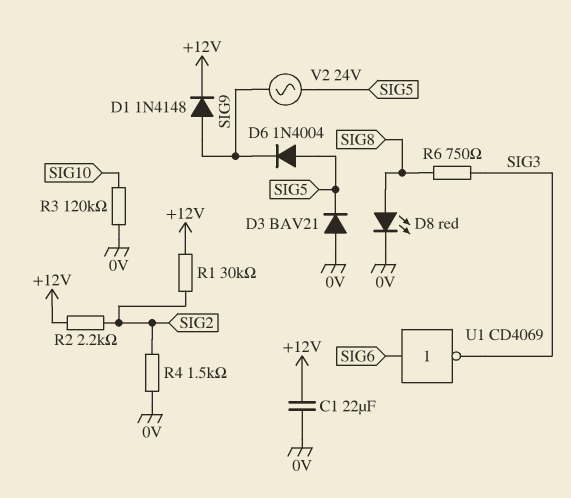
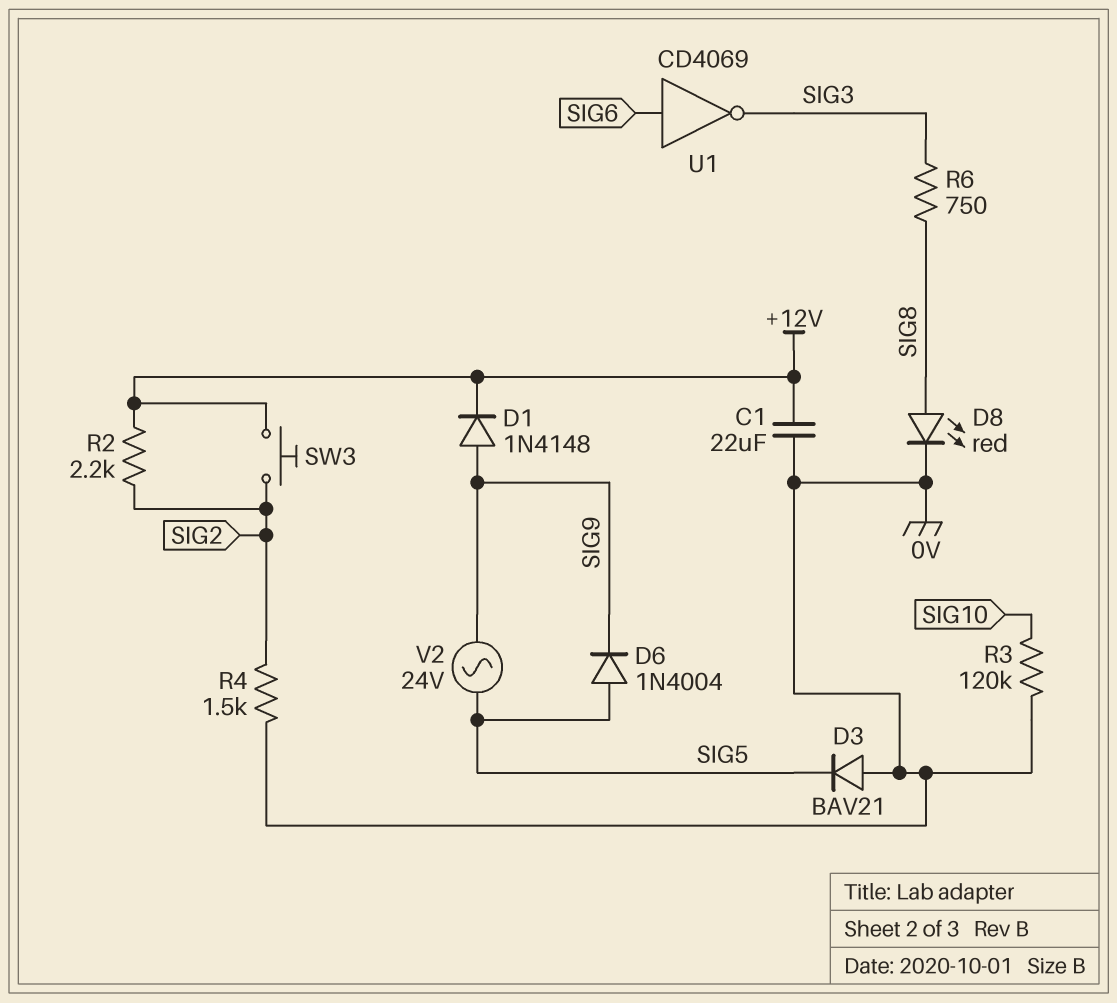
R1: 30k (+12V, SIG2) -> none
SW3: none -> button (+12V, SIG2)

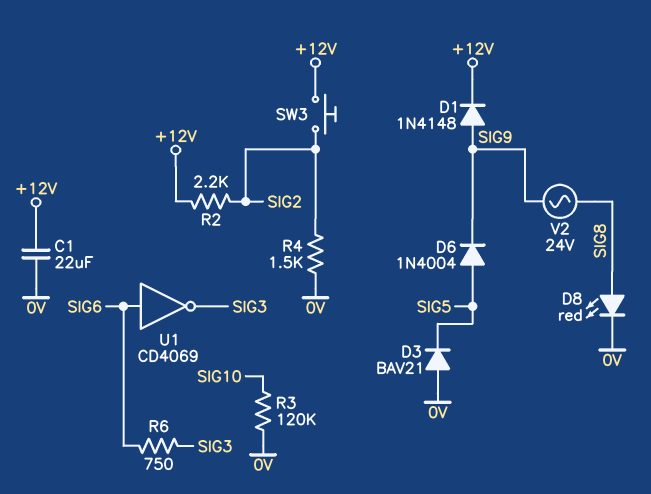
R6: 750 (SIG3, SIG8) -> 750 (SIG3, SIG6)
V2: AC 24V (SIG5, SIG9) -> AC 24V (SIG8, SIG9)

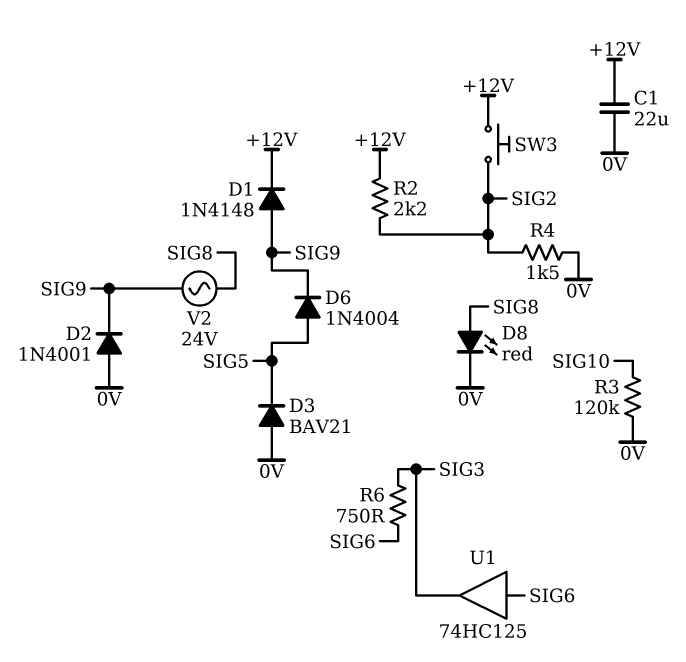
D2: none -> diode 1N4001 (A 0V, K SIG9)
U1: NOT CD4069 (in SIG6, out SIG3) -> buffer 74HC125 (in SIG6, out SIG3)

